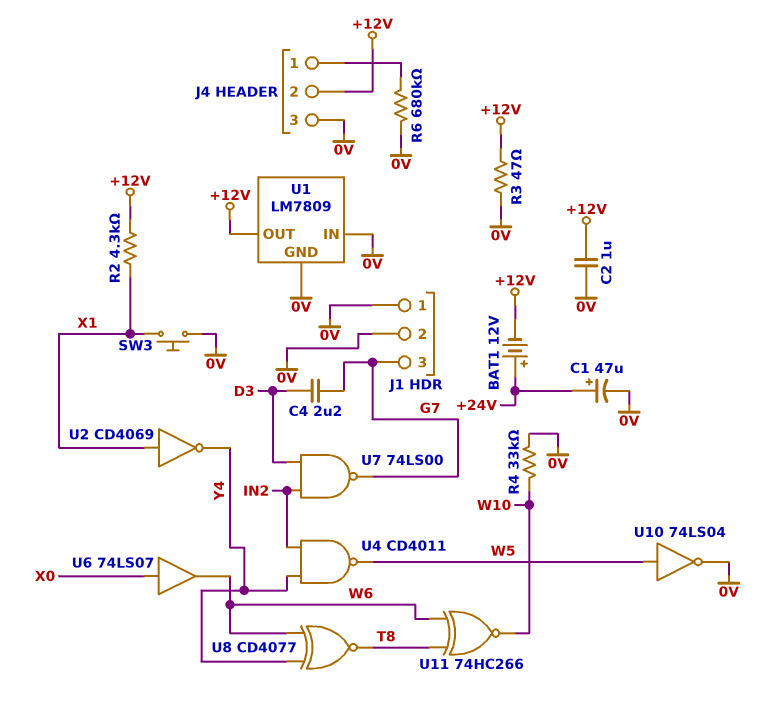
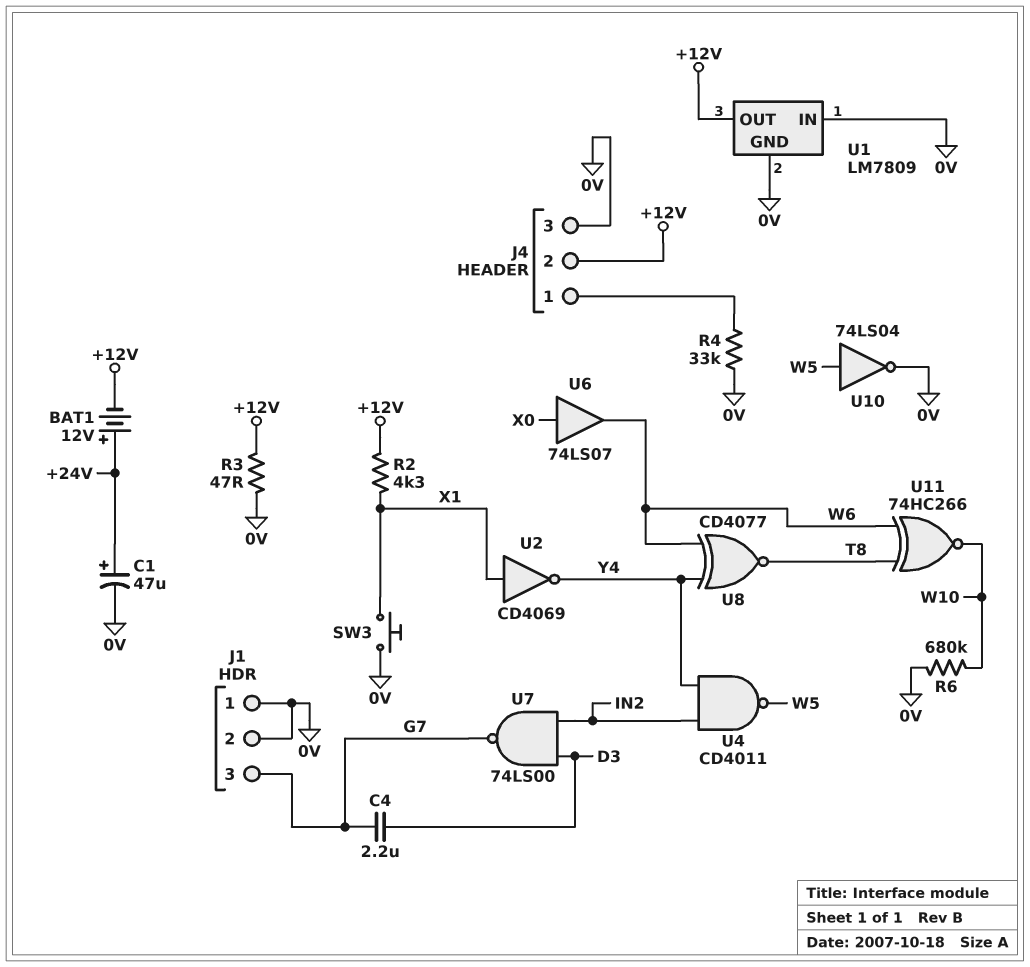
C2: 1uF (+12V, 0V) -> none
R4: 33k (0V, W10) -> 33k (0V, J4/1)
R6: 680k (0V, J4/1) -> 680k (0V, W10)

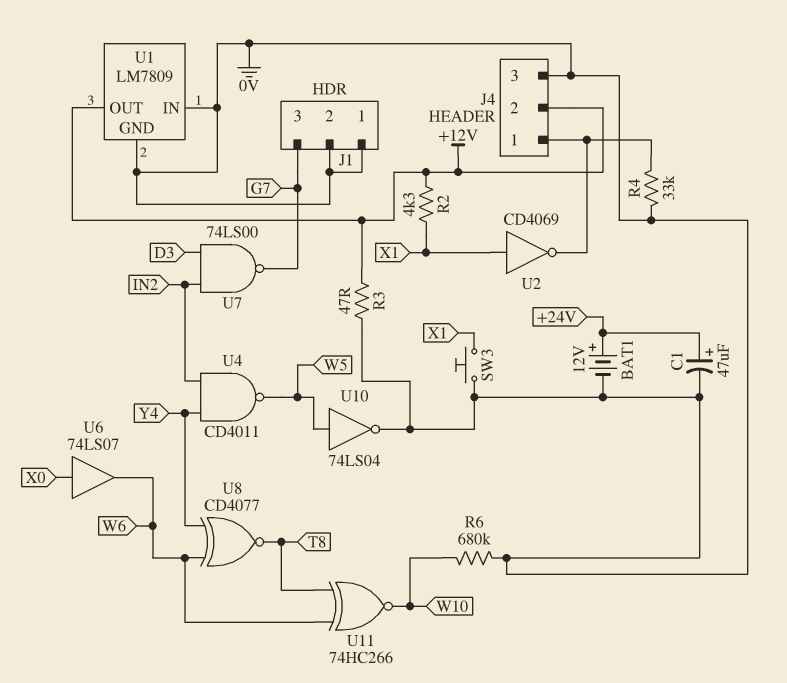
BAT1: 12V (plus +24V, minus +12V) -> 12V (plus +24V, minus 0V)
C4: 2.2uF (D3, G7) -> none
U2: NOT CD4069 (in X1, out Y4) -> NOT CD4069 (in X1, out J4/1)

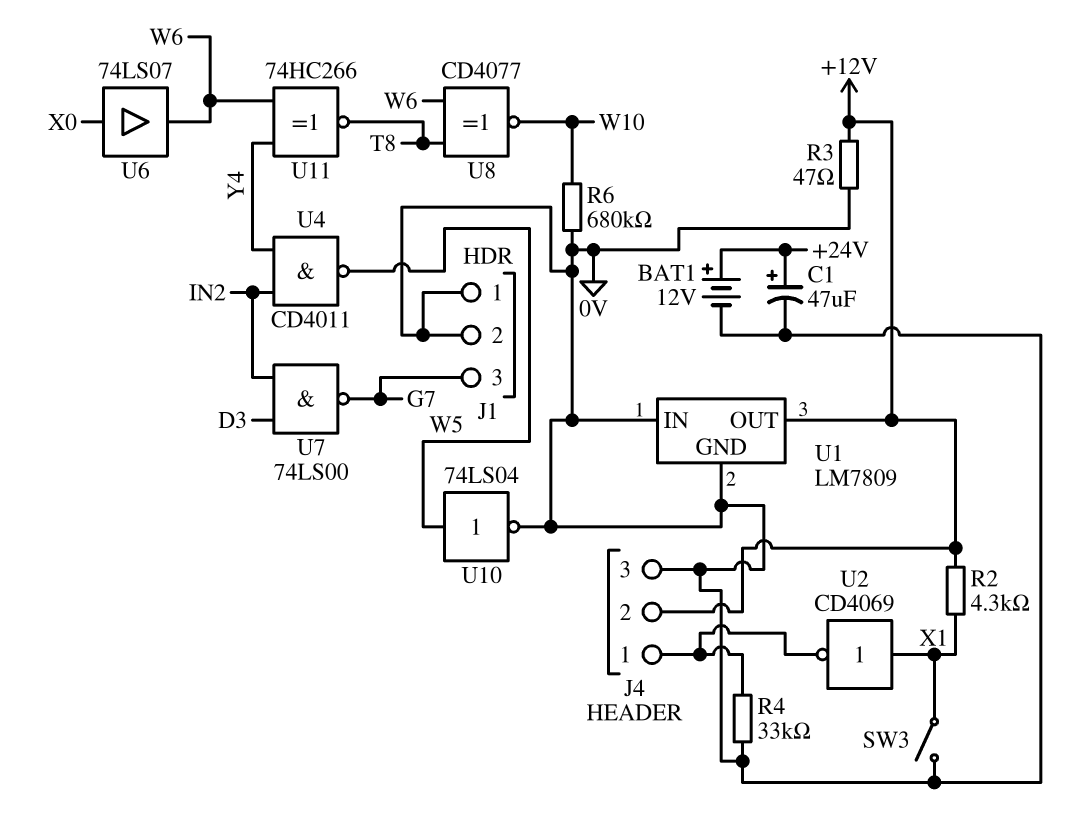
SW3: button (0V, X1) -> switch (0V, X1)
U8: XNOR CD4077 (in W6, in Y4, out T8) -> XNOR CD4077 (in T8, in W6, out W10)
U11: XNOR 74HC266 (in T8, in W6, out W10) -> XNOR 74HC266 (in W6, in Y4, out T8)

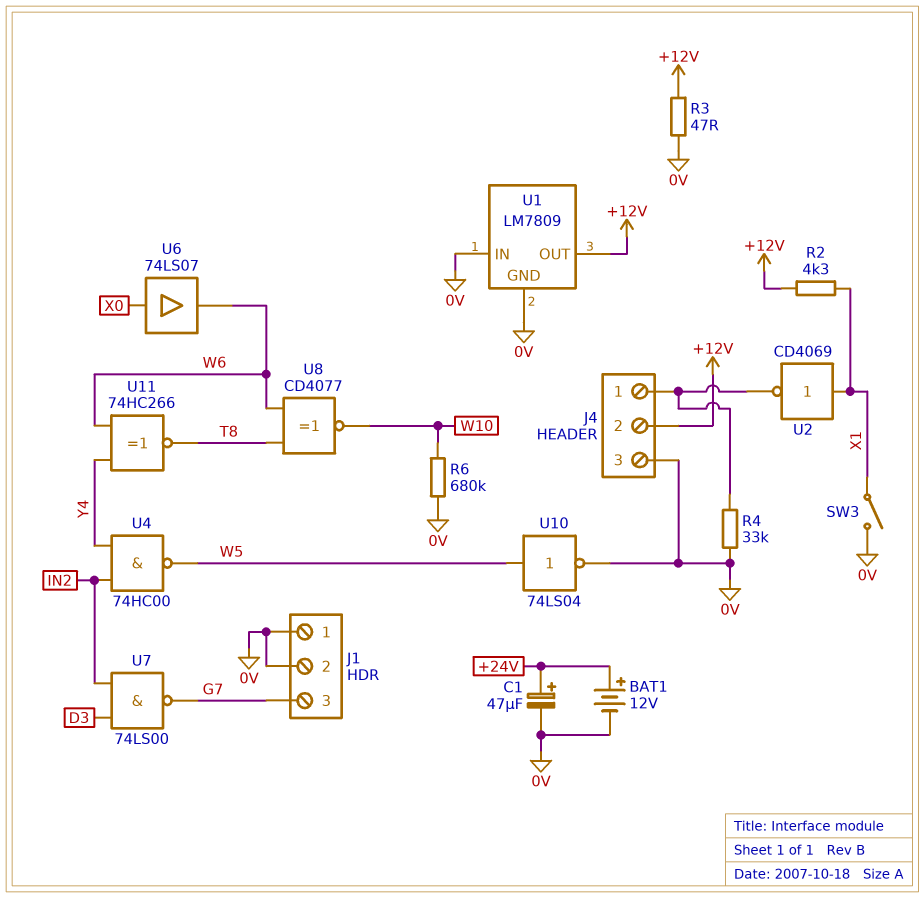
U4: NAND CD4011 (in IN2, in Y4, out W5) -> NAND 74HC00 (in IN2, in Y4, out W5)

